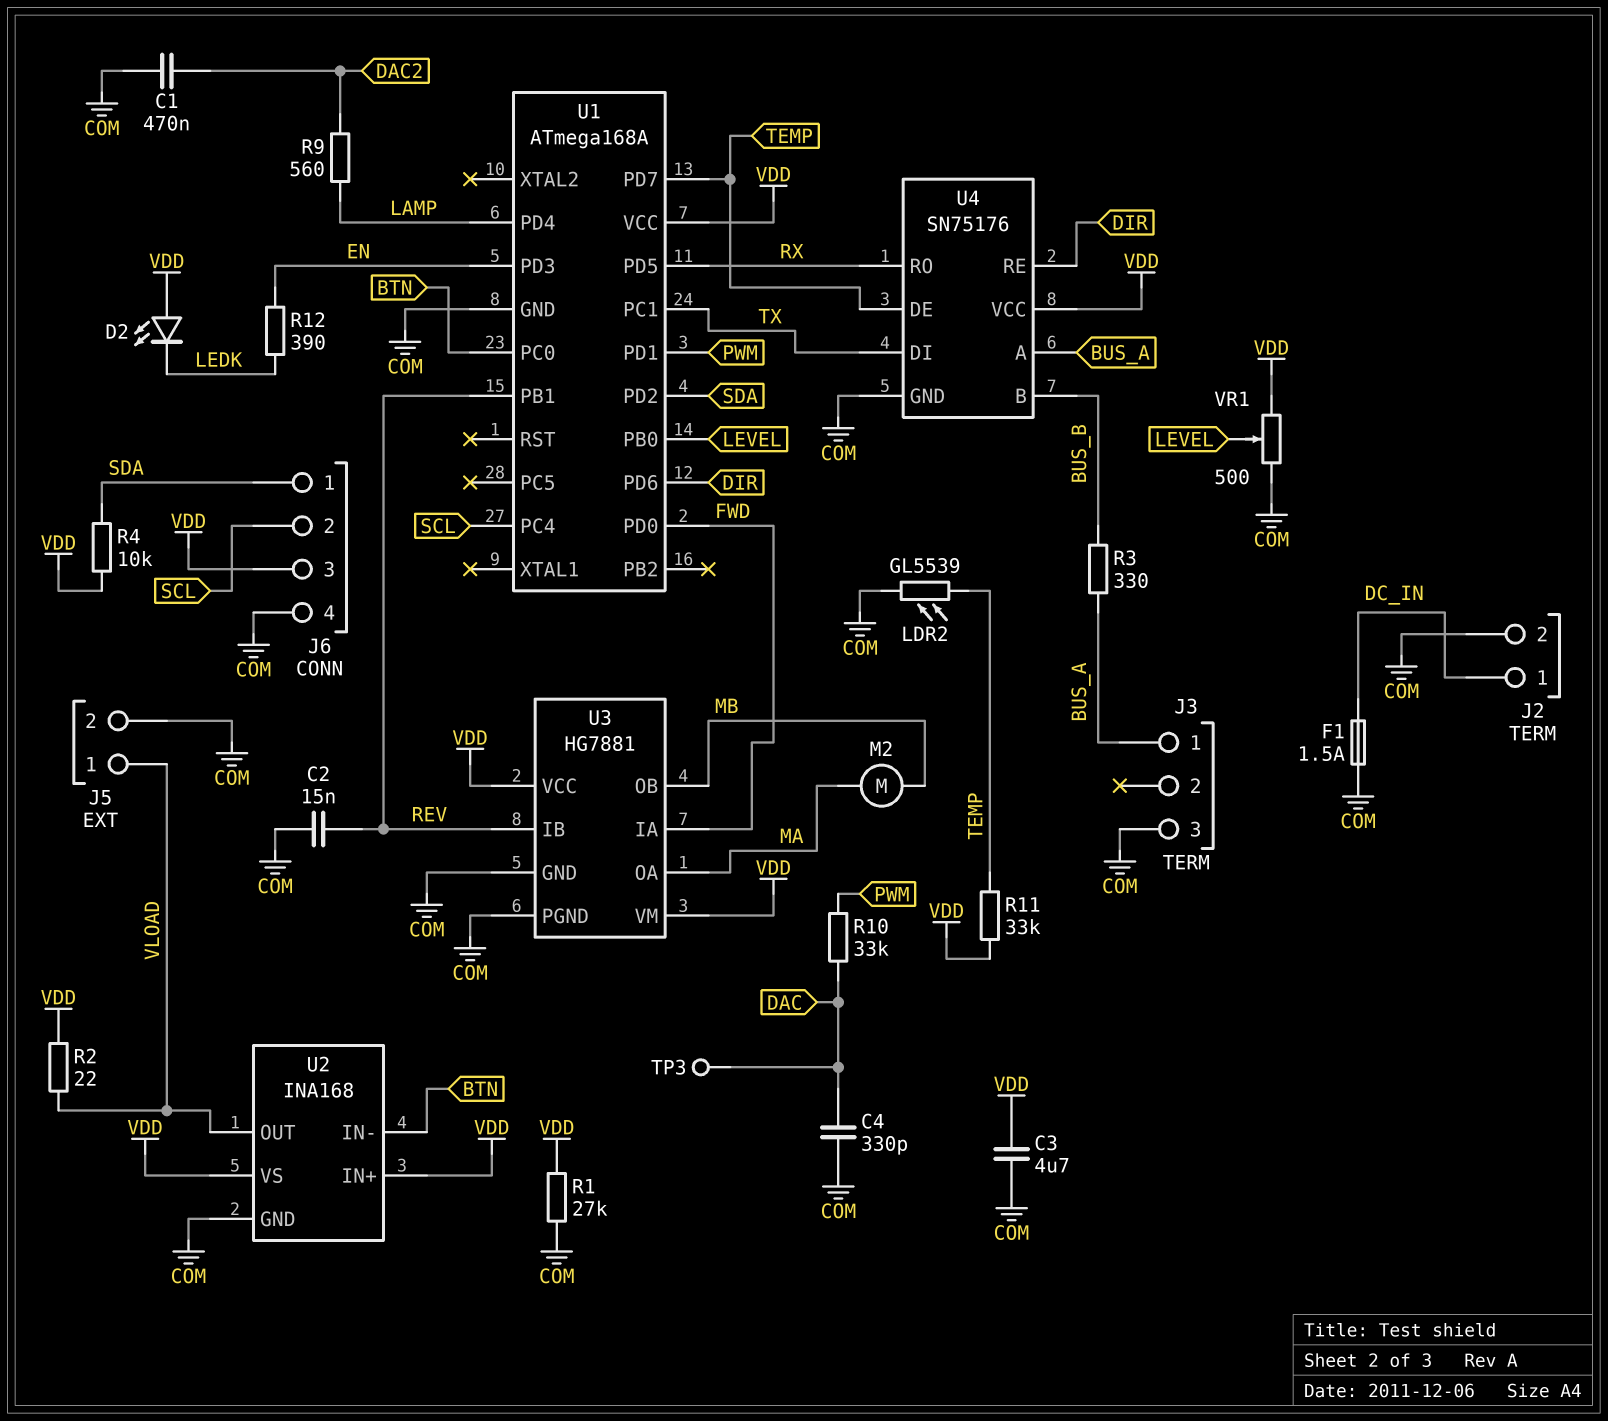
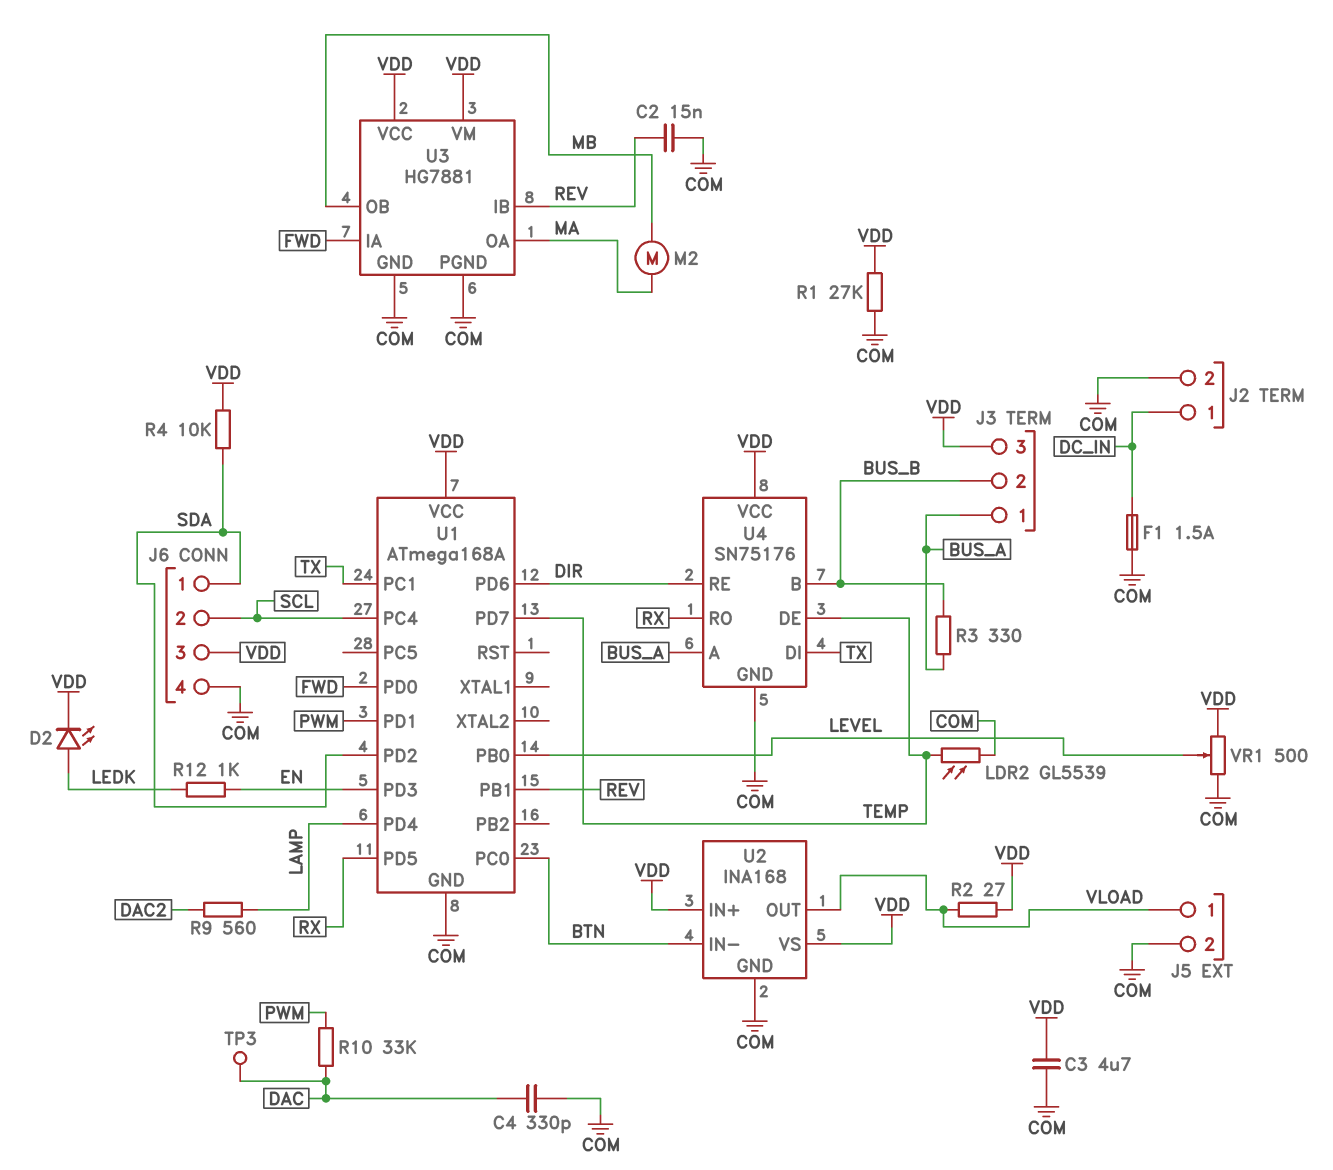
C1: 470nF (COM, DAC2) -> none
D2: LED (A VDD, K LEDK) -> LED (A LEDK, K VDD)
J3 pin 2: none -> BUS_B
J3 pin 3: COM -> VDD
R2: 22 (VDD, VLOAD) -> 27 (VDD, VLOAD)
R11: 33k (TEMP, VDD) -> none
R12: 390 (EN, LEDK) -> 1k (EN, LEDK)

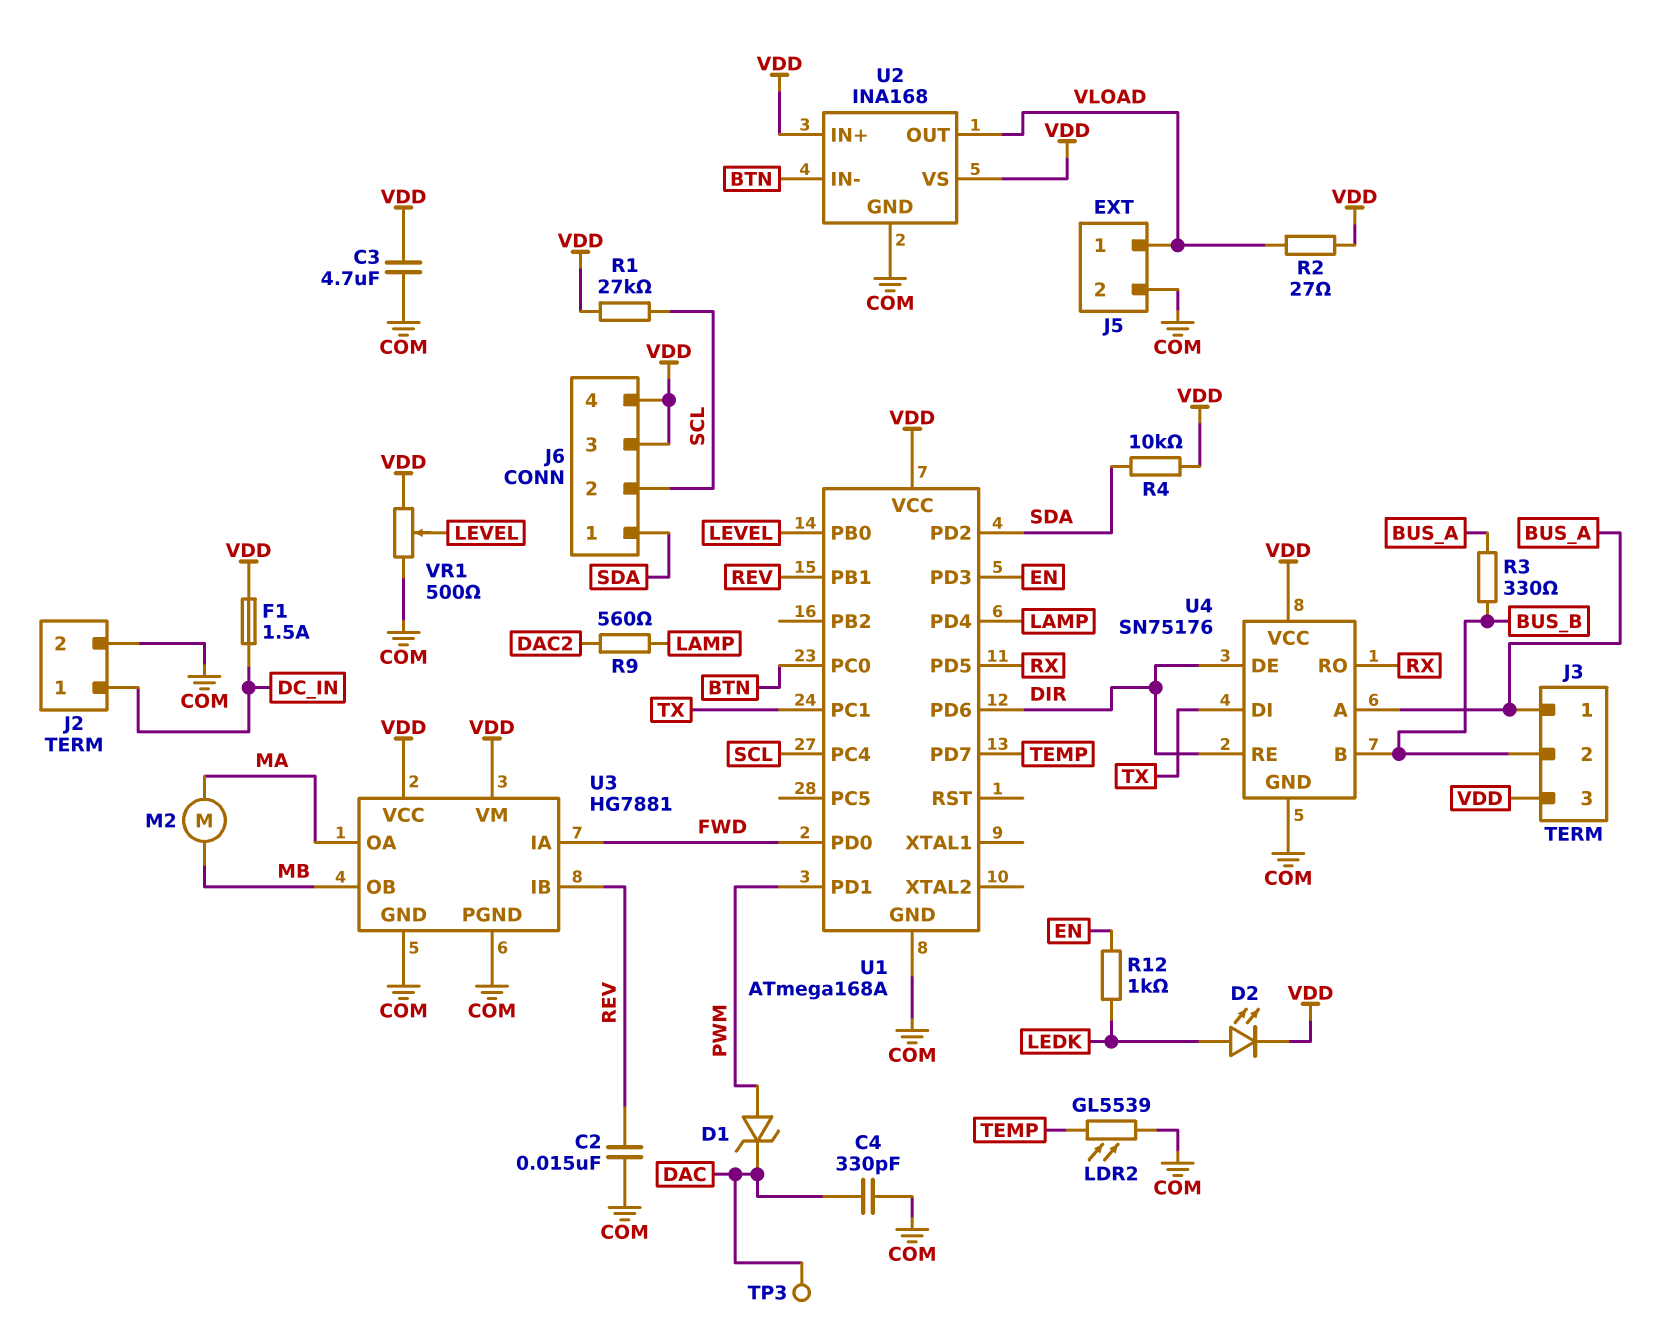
D1: none -> zener (A PWM, K DAC)
F1: 1.5A (COM, DC_IN) -> 1.5A (DC_IN, VDD)
J6 pin 4: COM -> VDD
R1: 27k (COM, VDD) -> 27k (SCL, VDD)
R10: 33k (DAC, PWM) -> none
U4 pin DE: TEMP -> DIR

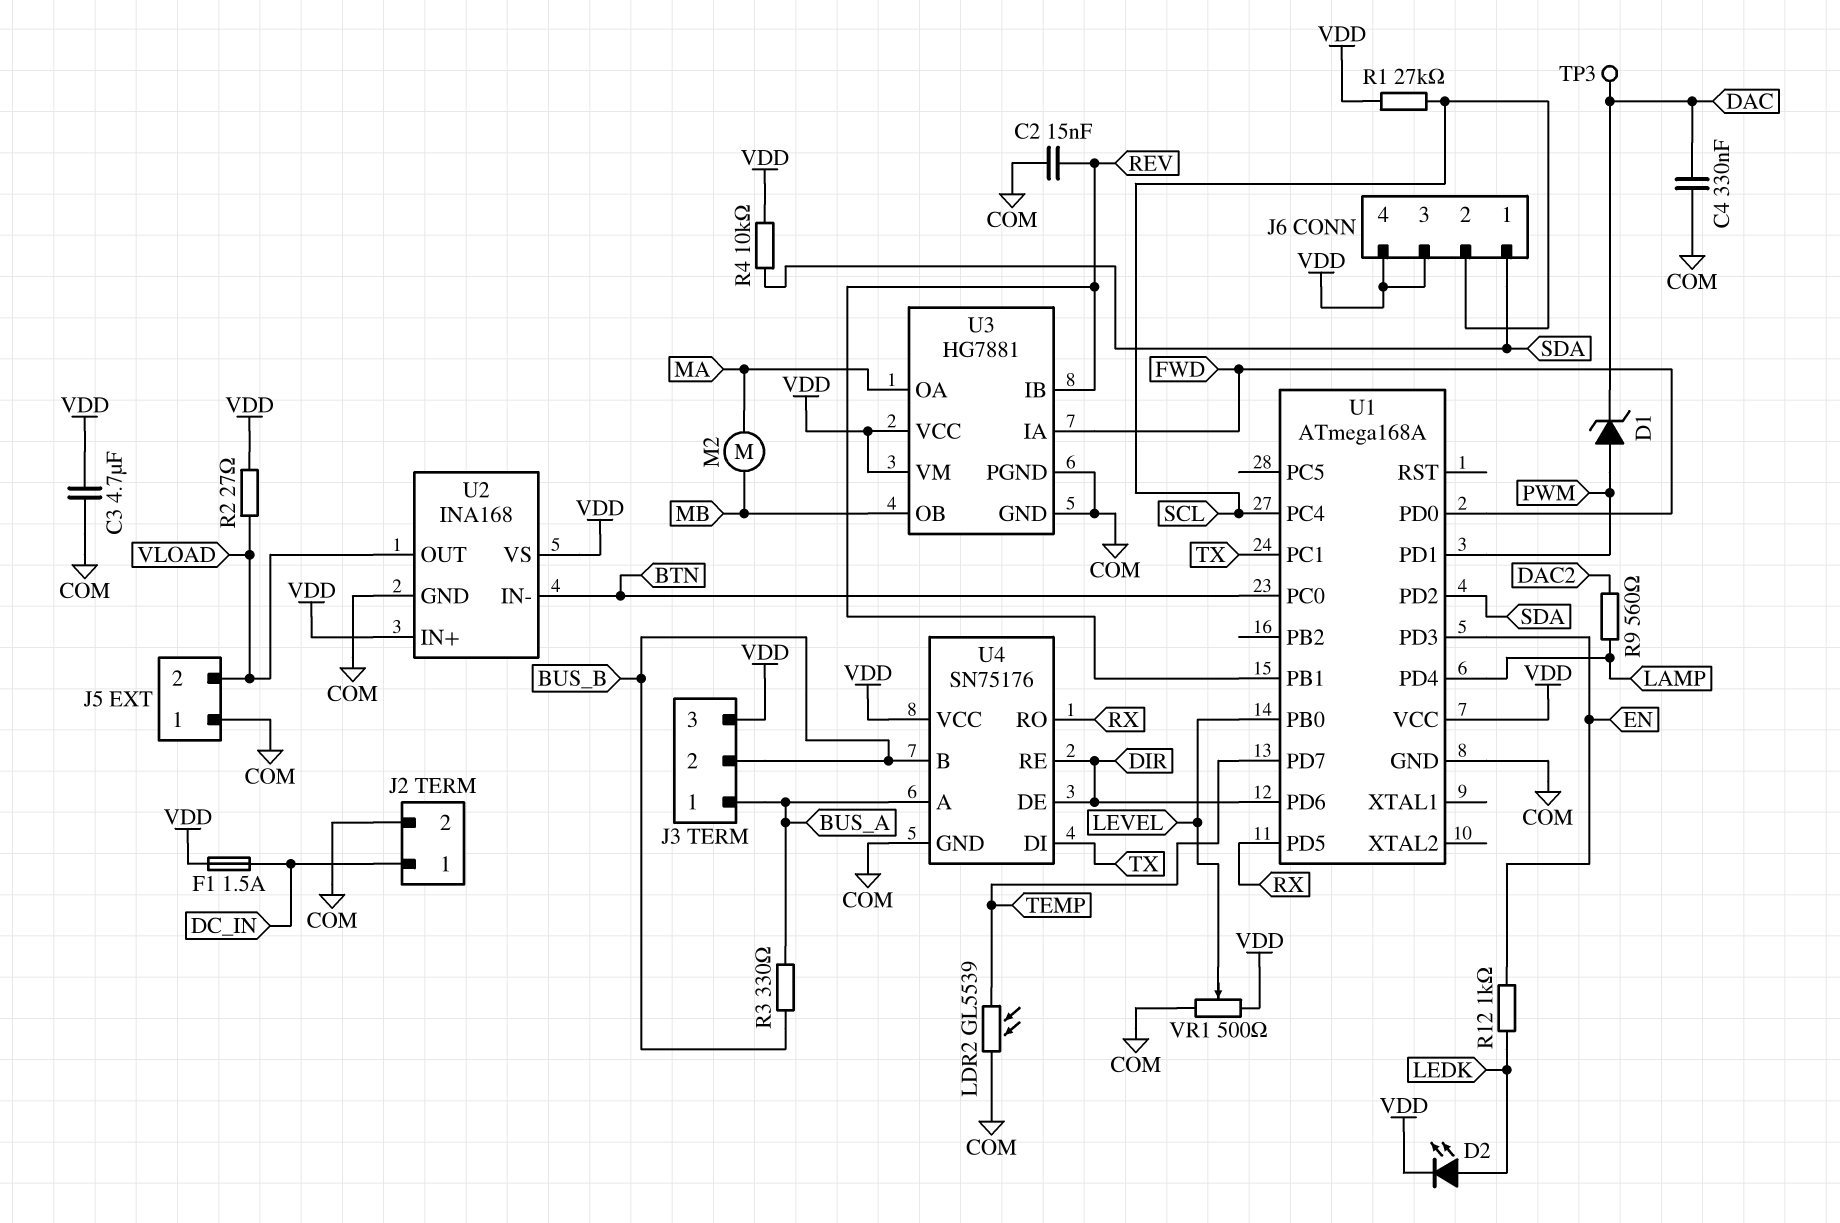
C4: 330pF (COM, DAC) -> 330nF (COM, DAC)
J5 pin 1: VLOAD -> COM
J5 pin 2: COM -> VLOAD

